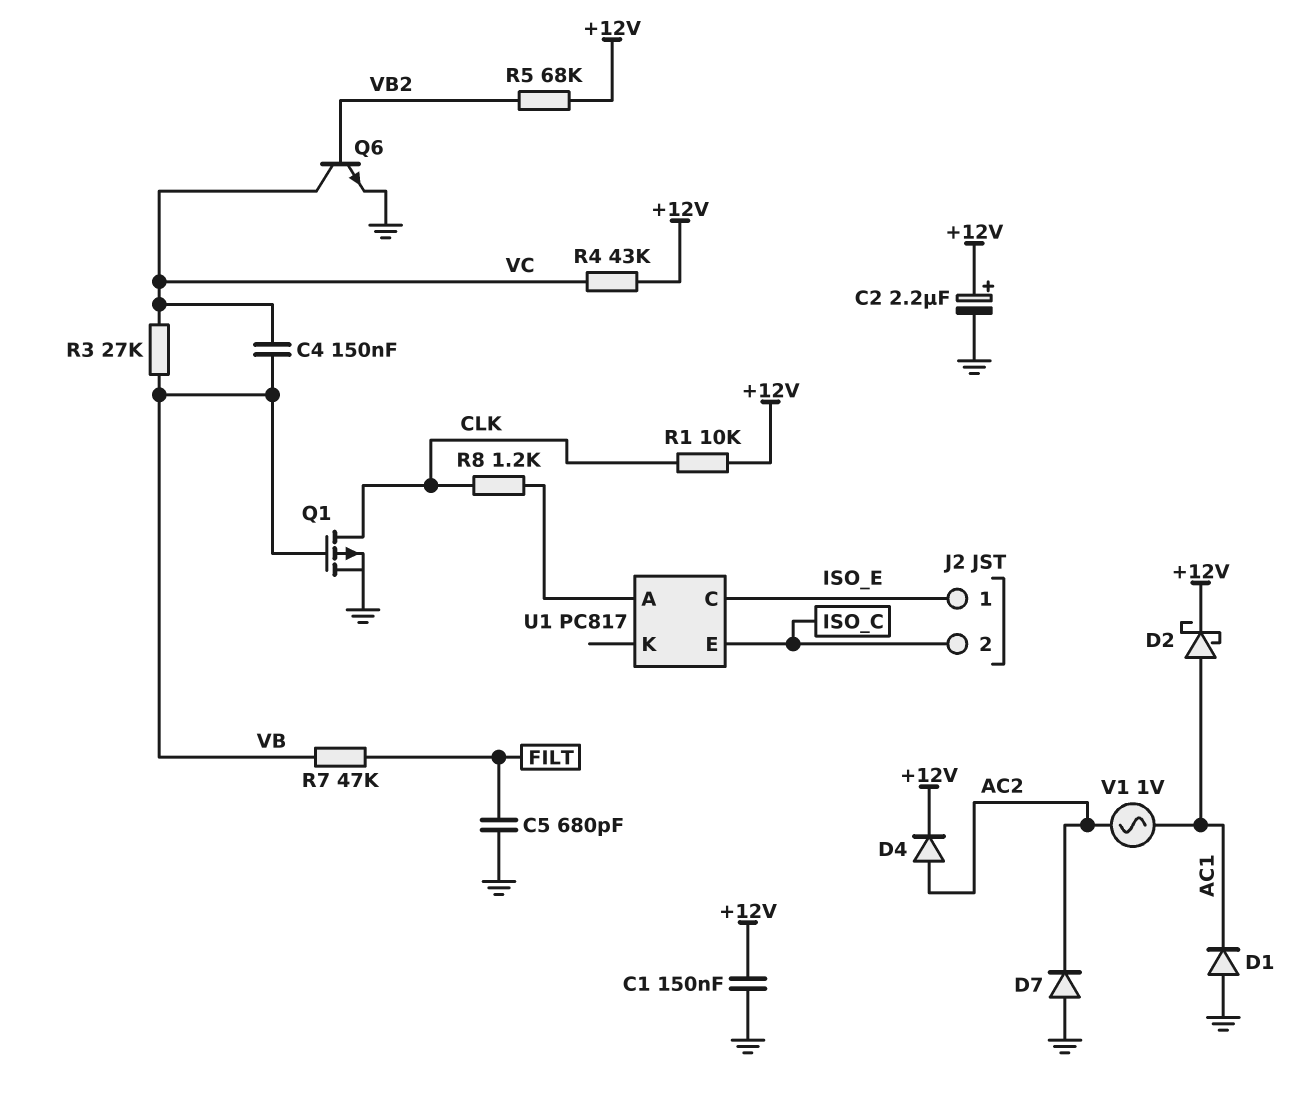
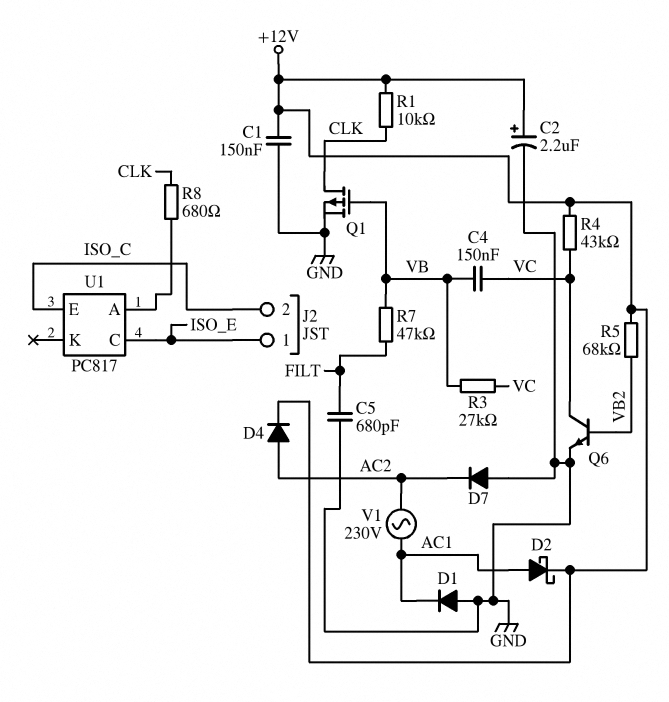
R8: 1.2k (CLK, U1/A) -> 680 (CLK, U1/A)
V1: AC 1V (AC1, AC2) -> AC 230V (AC1, AC2)

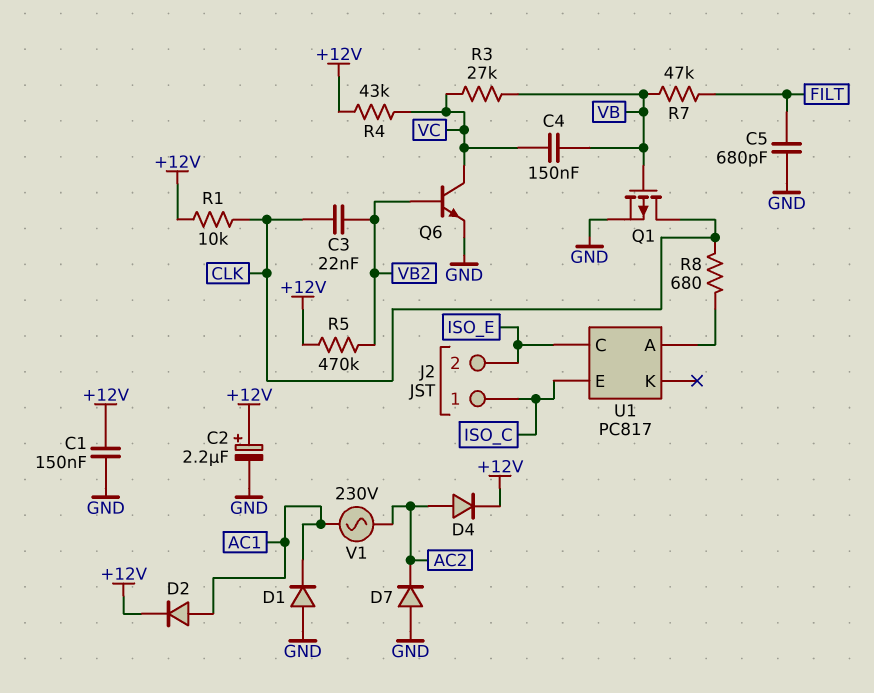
C3: none -> 22nF (CLK, VB2)
D2: schottky (A AC1, K +12V) -> diode (A AC1, K +12V)
J2 pin 1: ISO_E -> ISO_C
J2 pin 2: ISO_C -> ISO_E
R5: 68k (+12V, VB2) -> 470k (+12V, VB2)

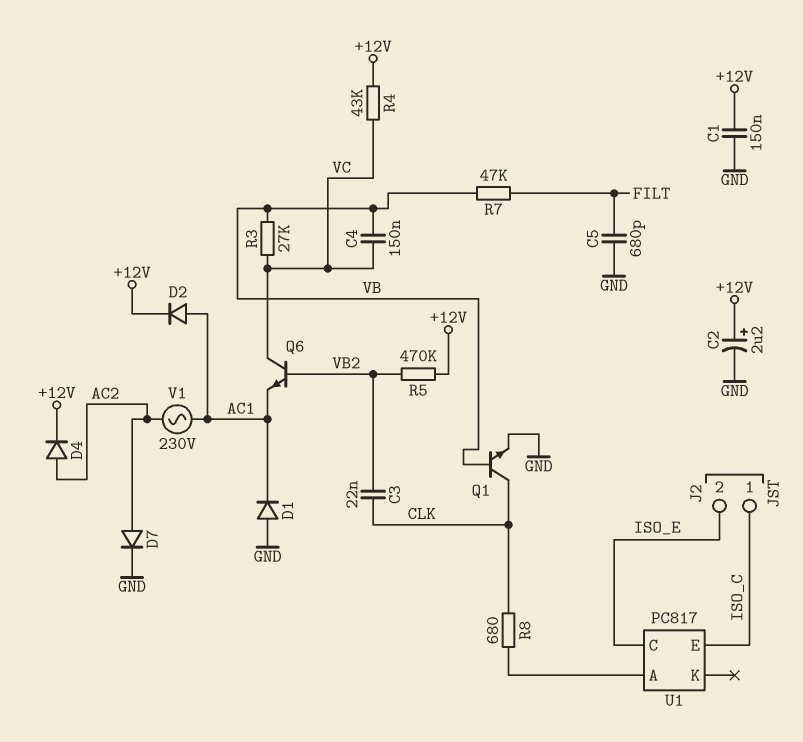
D7: diode (A GND, K AC2) -> diode (A AC2, K GND)
Q1: PMOS (G VB, D CLK, S GND) -> NPN (B VB, C CLK, E GND)
Q6: NPN (B VB2, C VC, E GND) -> NPN (B VB2, C VC, E AC1)
R1: 10k (+12V, CLK) -> none

